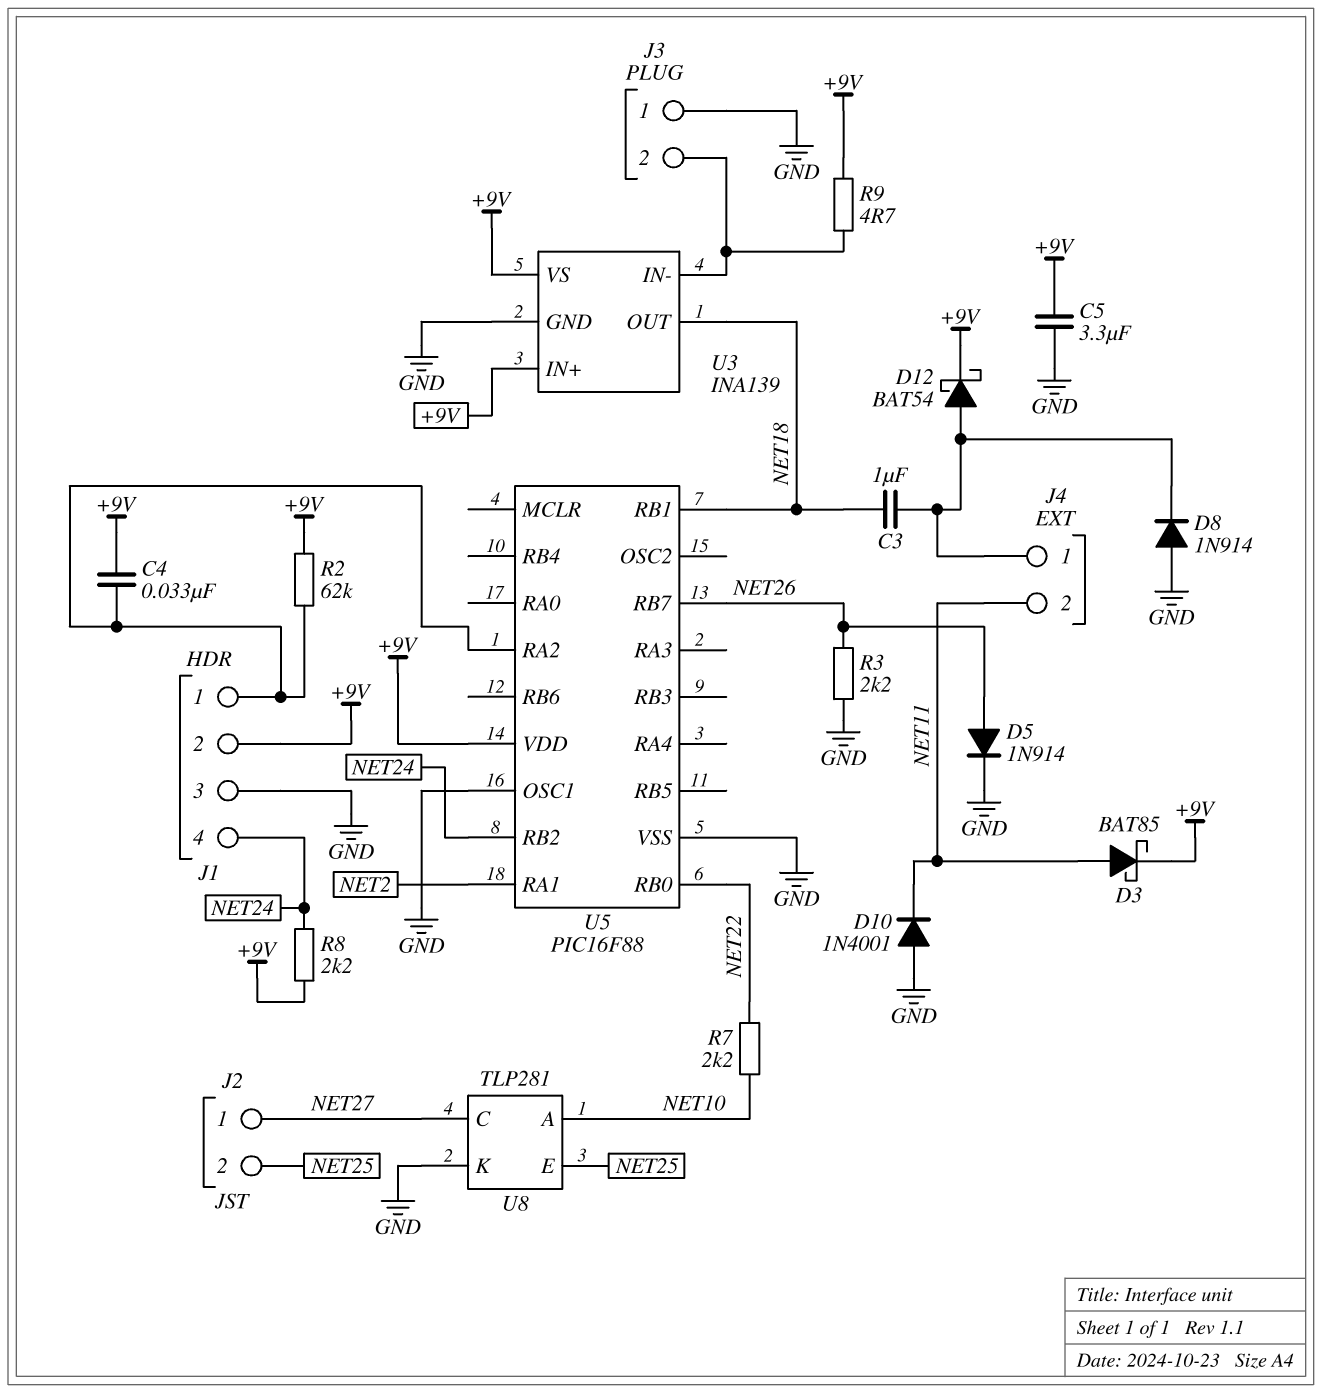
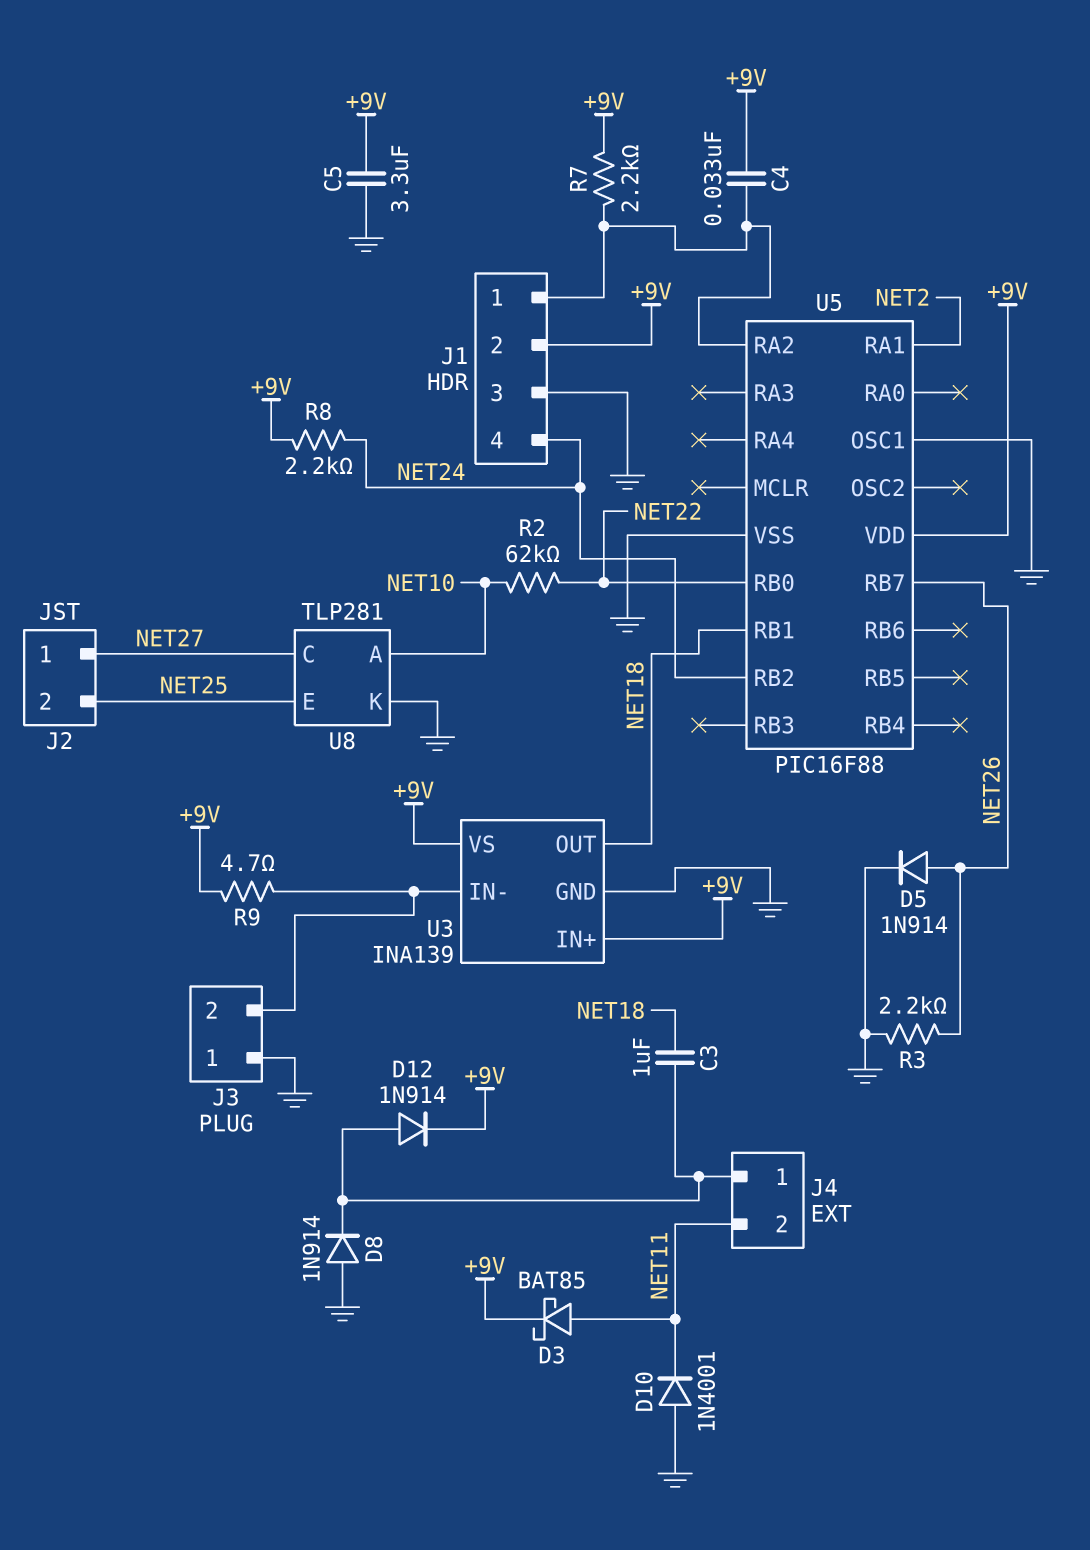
D12: schottky BAT54 (A J4/1, K +9V) -> diode 1N914 (A J4/1, K +9V)
R2: 62k (+9V, J1/1) -> 62k (NET10, NET22)
R7: 2.2k (NET10, NET22) -> 2.2k (+9V, J1/1)

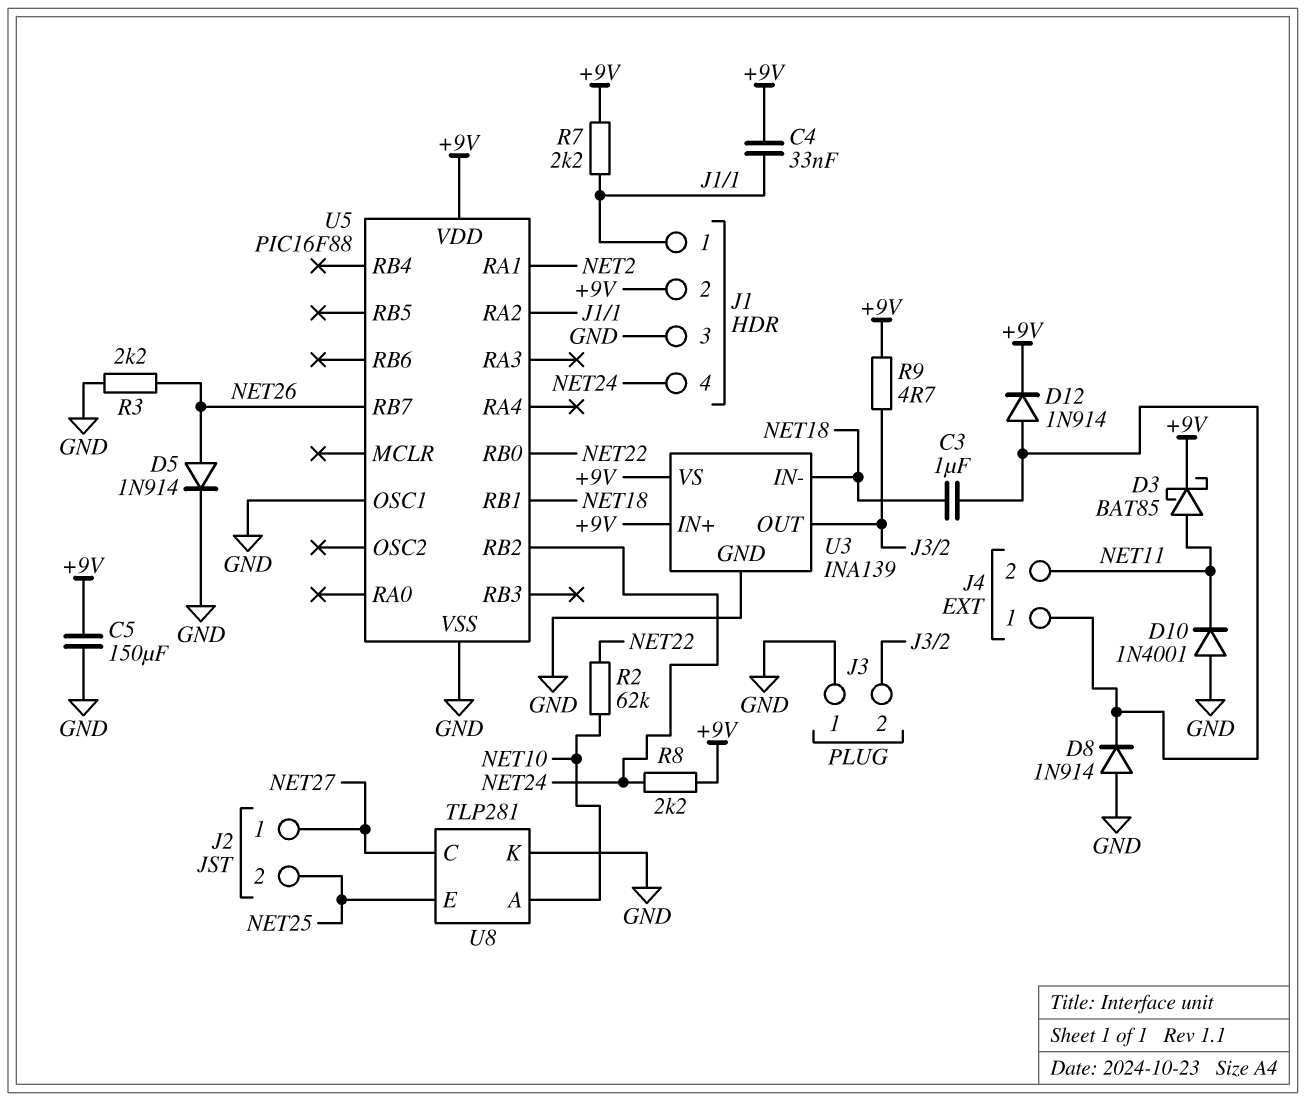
C5: 3.3uF (+9V, GND) -> 150uF (+9V, GND)
U3 pin IN-: J3/2 -> NET18
U3 pin OUT: NET18 -> J3/2

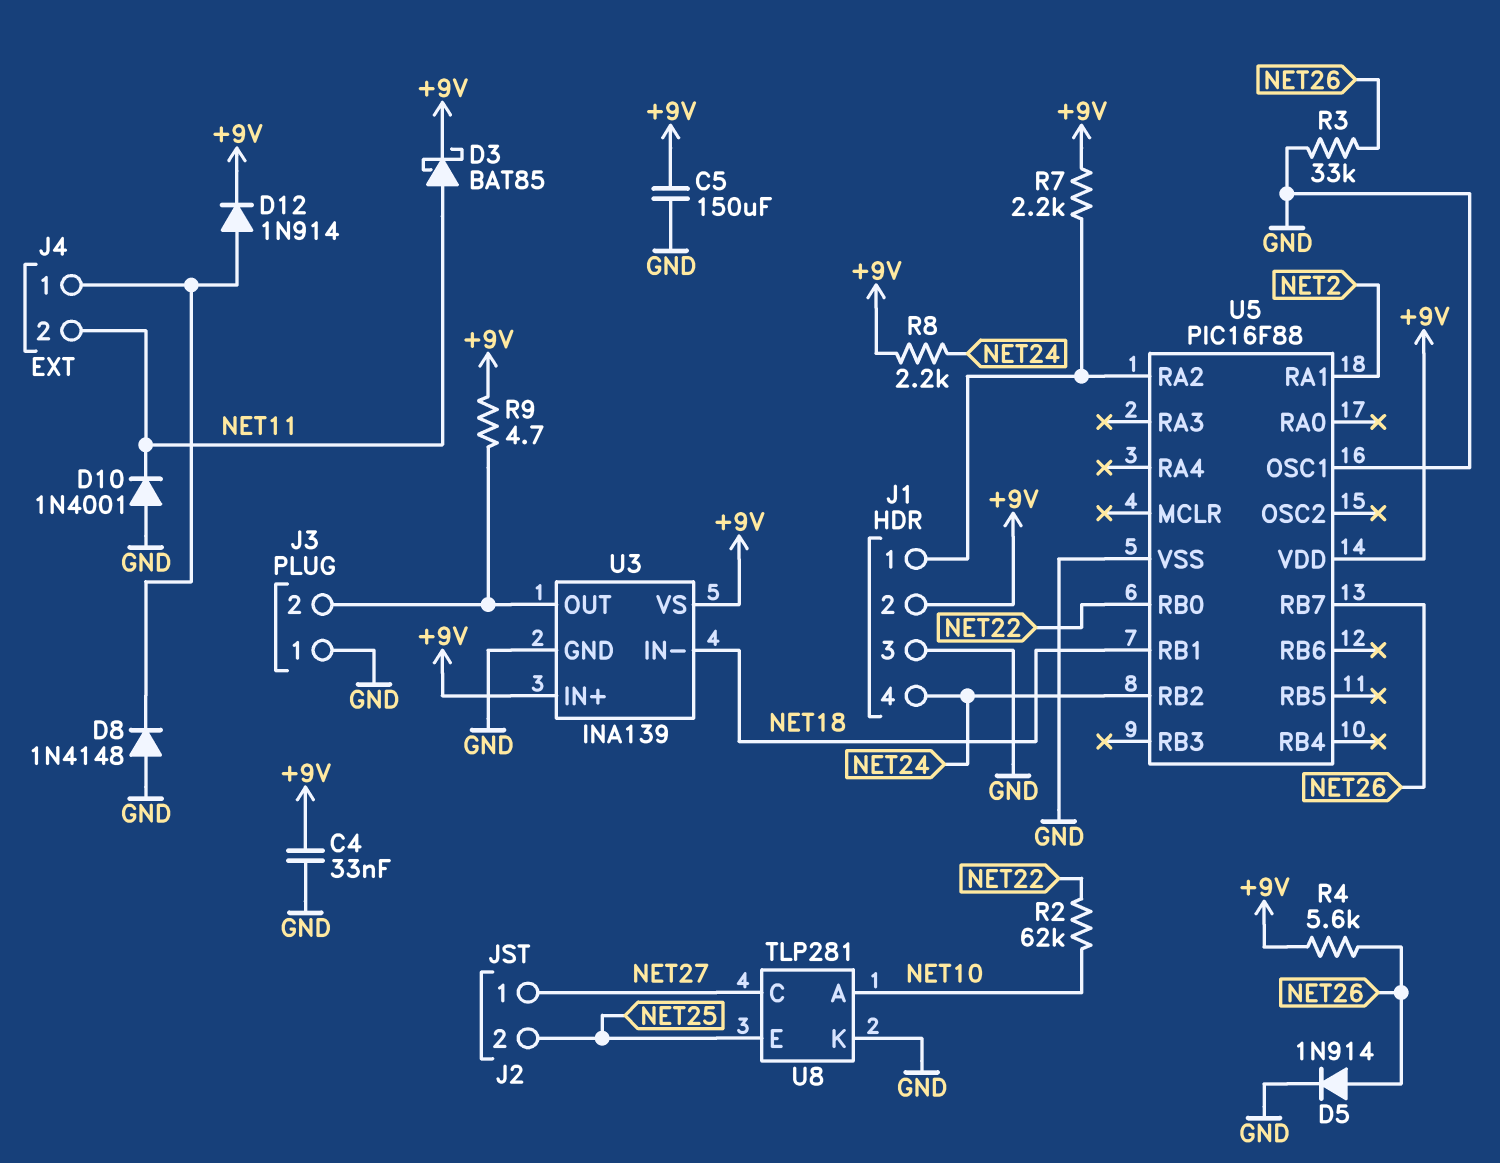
C3: 1uF (J4/1, NET18) -> none
C4: 33nF (+9V, J1/1) -> 33nF (+9V, GND)
D8: diode 1N914 (A GND, K J4/1) -> diode 1N4148 (A GND, K J4/1)
R3: 2.2k (GND, NET26) -> 33k (GND, NET26)
R4: none -> 5.6k (+9V, NET26)

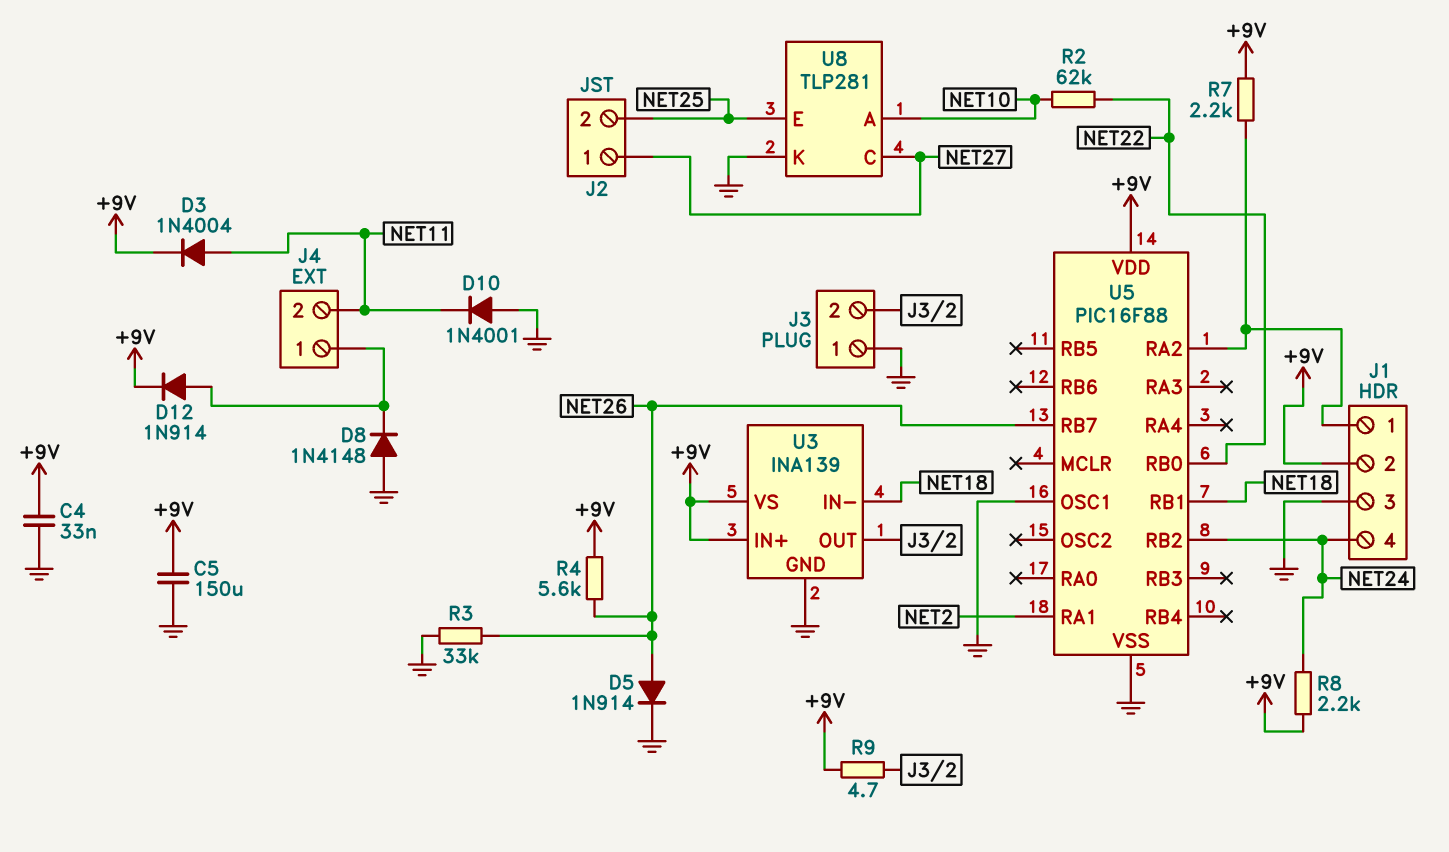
D3: schottky BAT85 (A NET11, K +9V) -> diode 1N4004 (A NET11, K +9V)

